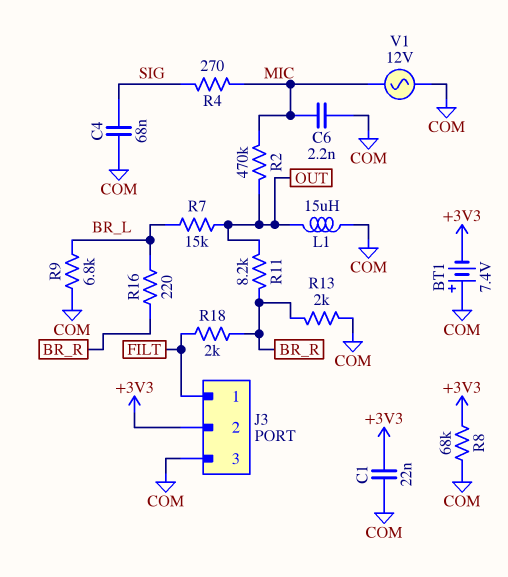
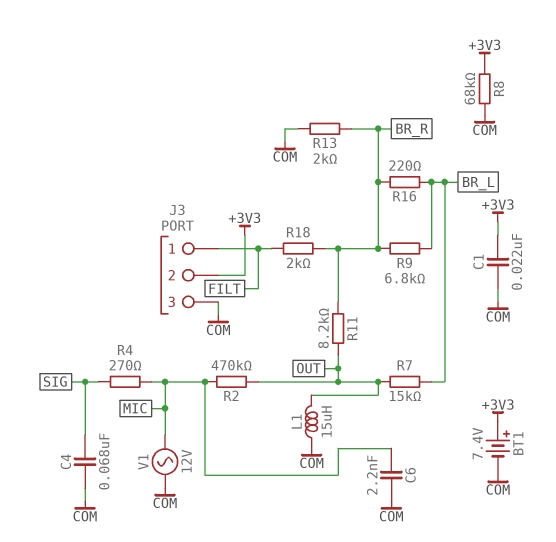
BT1: 7.4V (plus COM, minus +3V3) -> 7.4V (plus +3V3, minus COM)
R9: 6.8k (BR_L, COM) -> 6.8k (BR_L, BR_R)

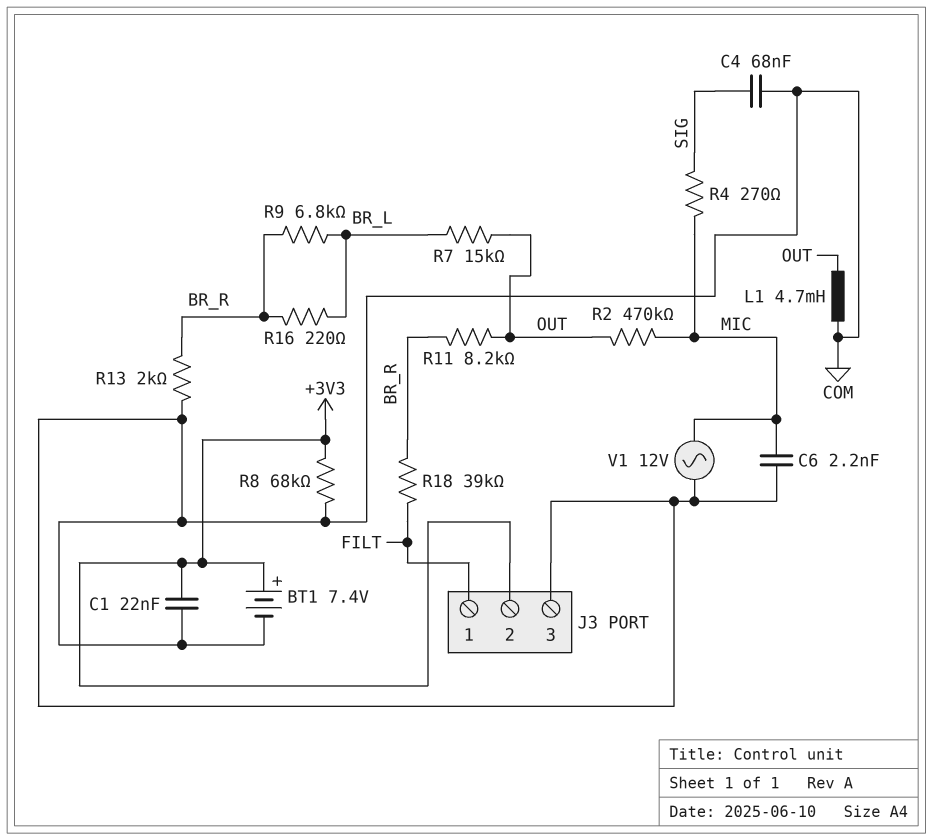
L1: 15uH (COM, OUT) -> 4.7mH (COM, OUT)
R18: 2k (BR_R, FILT) -> 39k (BR_R, FILT)

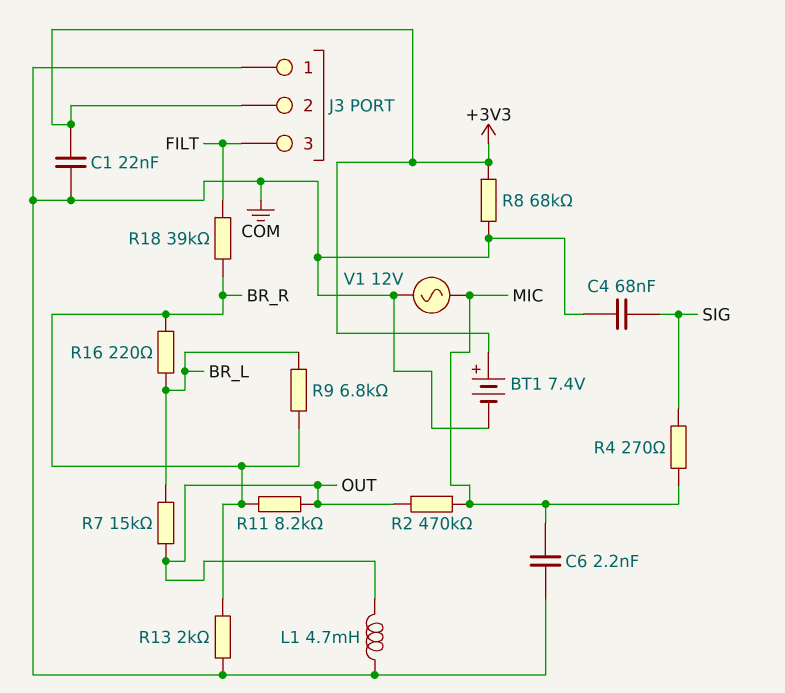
J3 pin 1: FILT -> COM
J3 pin 3: COM -> FILT

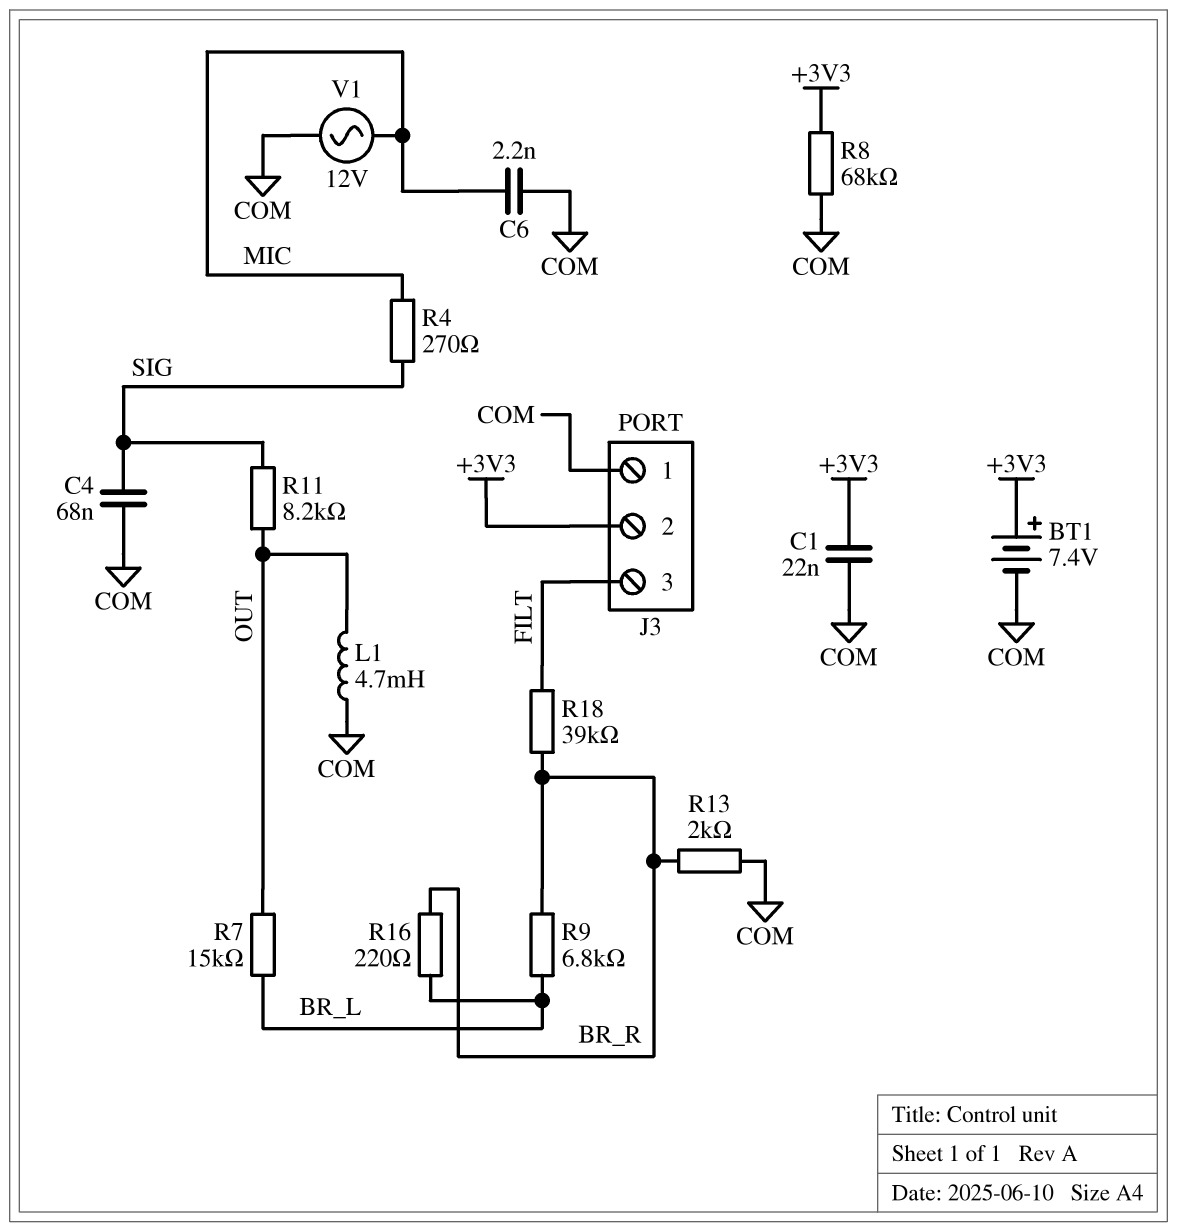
R2: 470k (MIC, OUT) -> none
R11: 8.2k (BR_R, OUT) -> 8.2k (OUT, SIG)

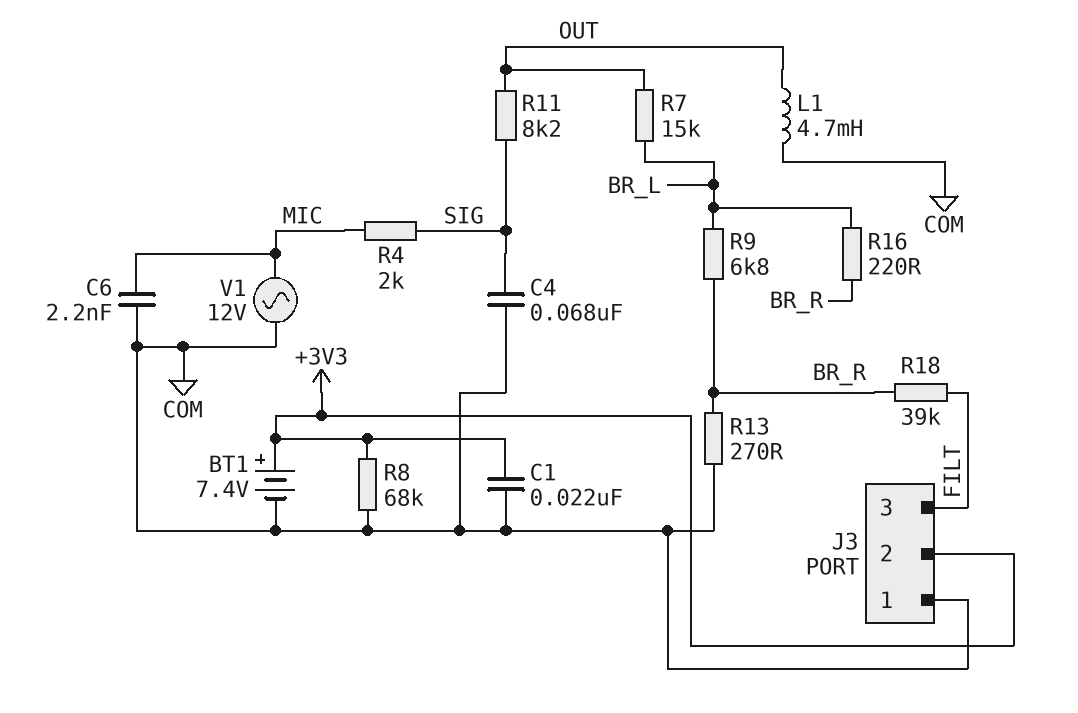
R4: 270 (MIC, SIG) -> 2k (MIC, SIG)
R13: 2k (BR_R, COM) -> 270 (BR_R, COM)

